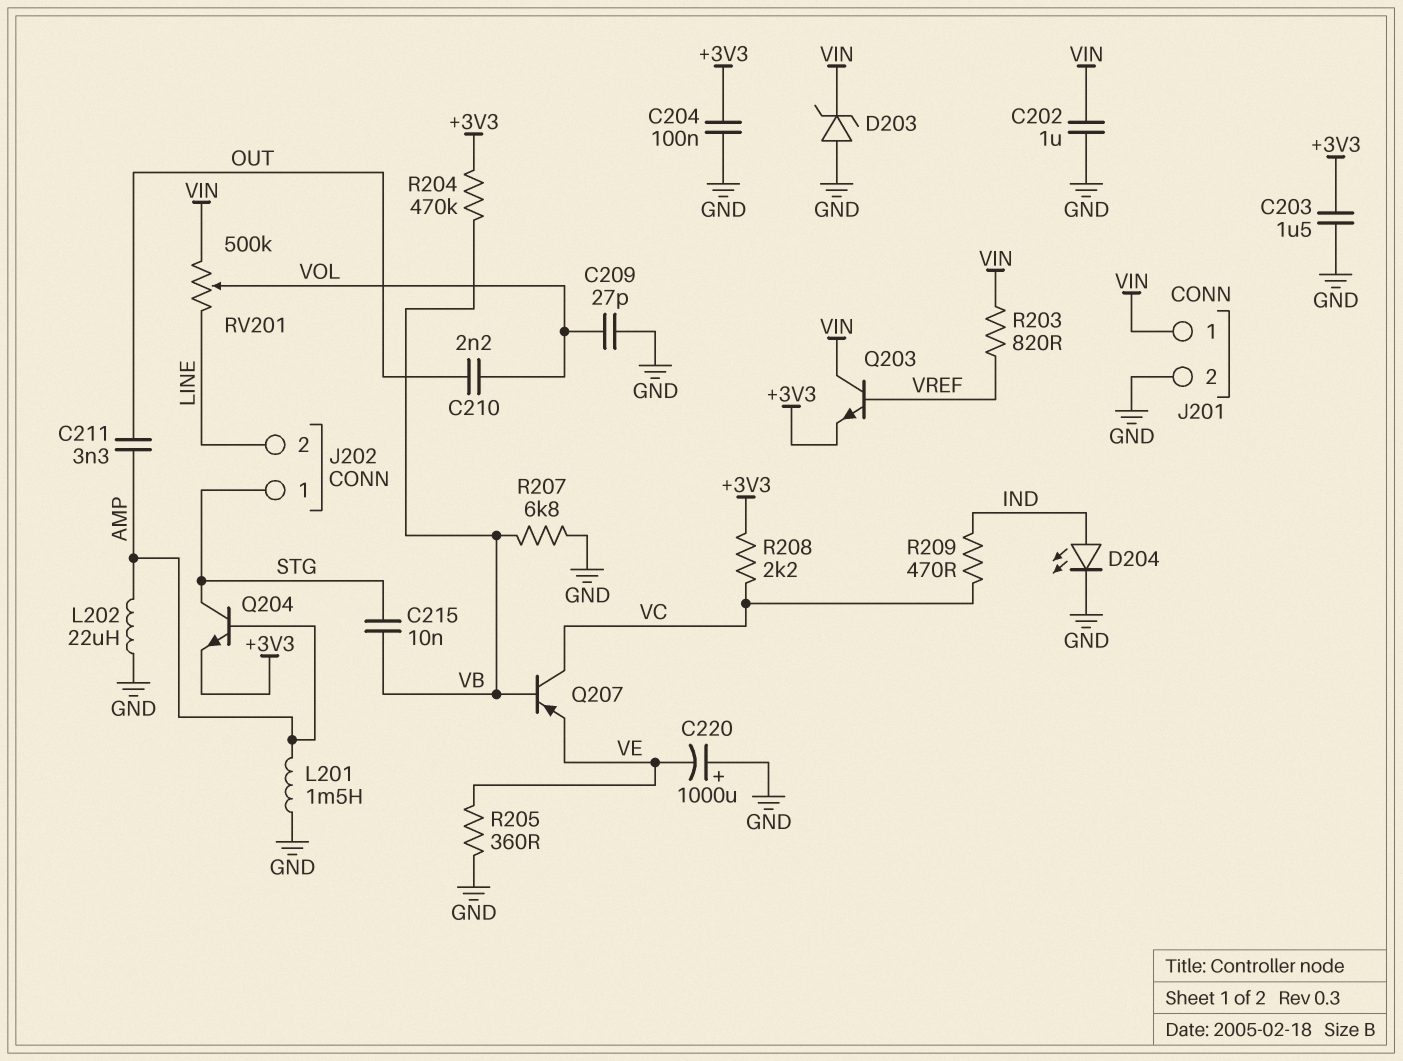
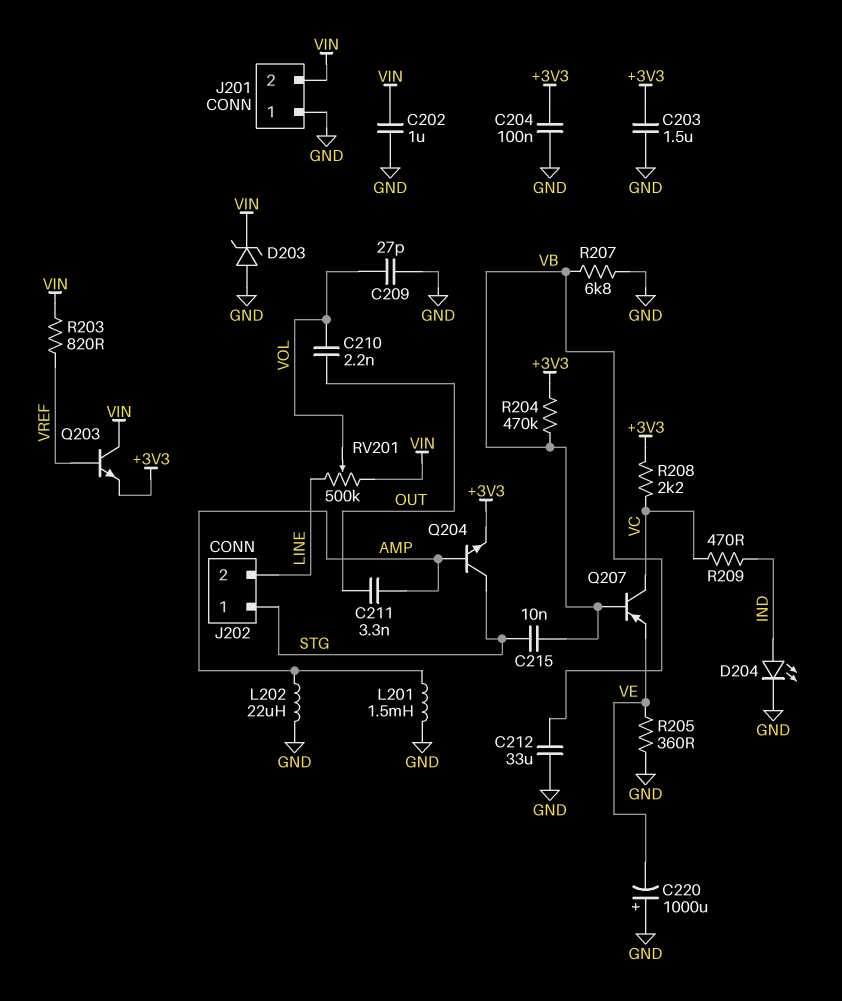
C212: none -> 33uF (GND, VB)
J201 pin 1: VIN -> GND
J201 pin 2: GND -> VIN

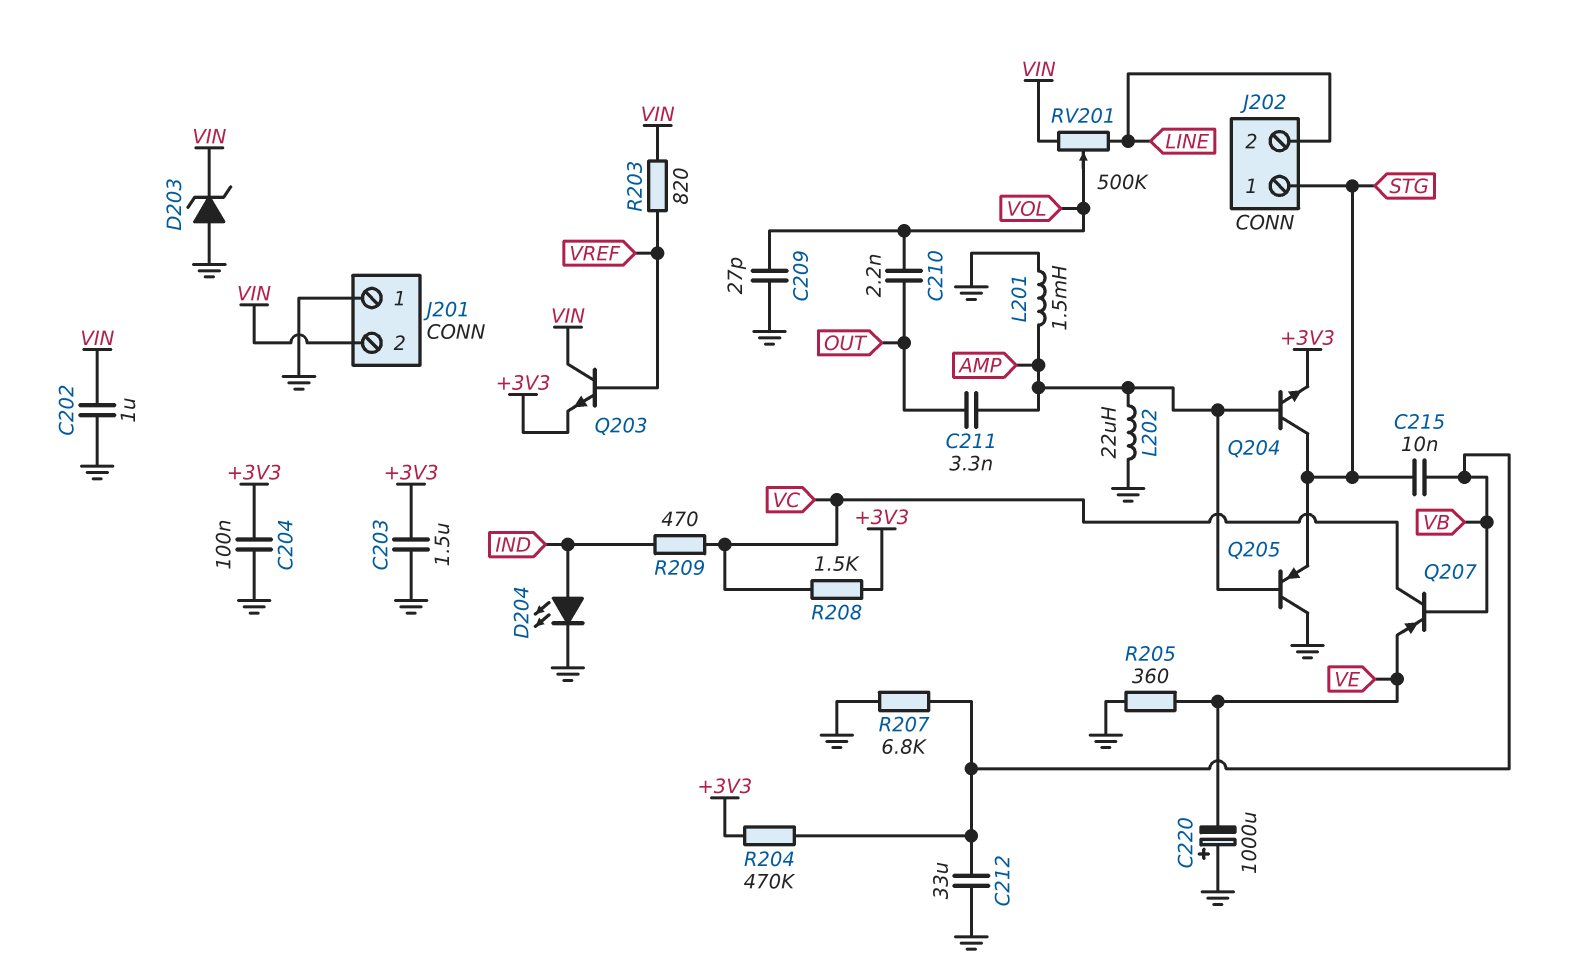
Q205: none -> PNP (B AMP, C GND, E STG)
R208: 2.2k (+3V3, VC) -> 1.5k (+3V3, VC)

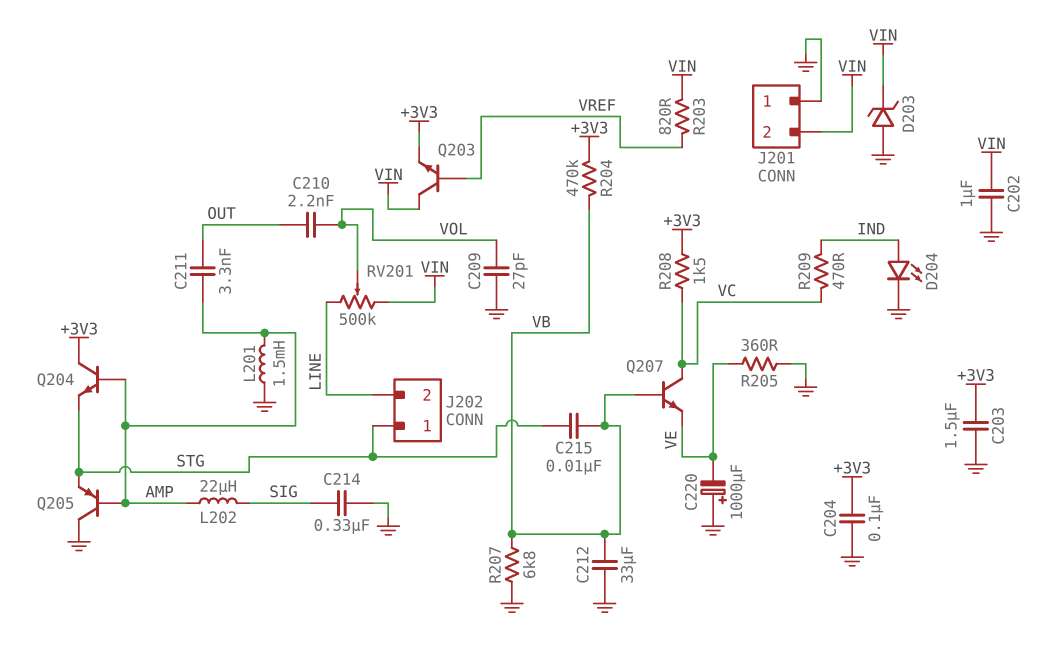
C214: none -> 330nF (GND, SIG)
L202: 22uH (AMP, GND) -> 22uH (AMP, SIG)
Q204: NPN (B AMP, C STG, E +3V3) -> NPN (B AMP, C +3V3, E STG)
Q207: PNP (B VB, C VC, E VE) -> NPN (B VB, C VC, E VE)

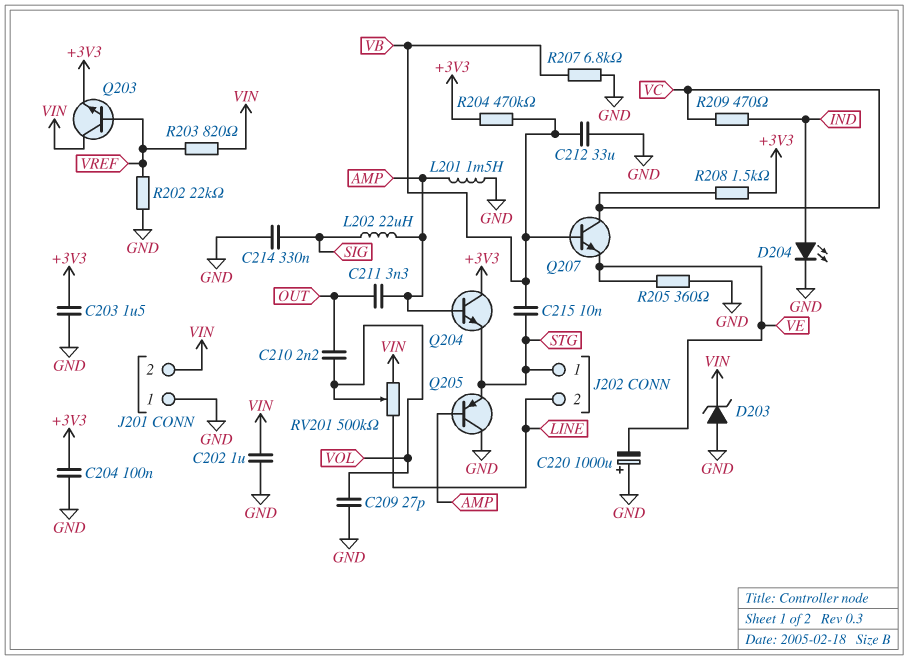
R202: none -> 22k (GND, VREF)

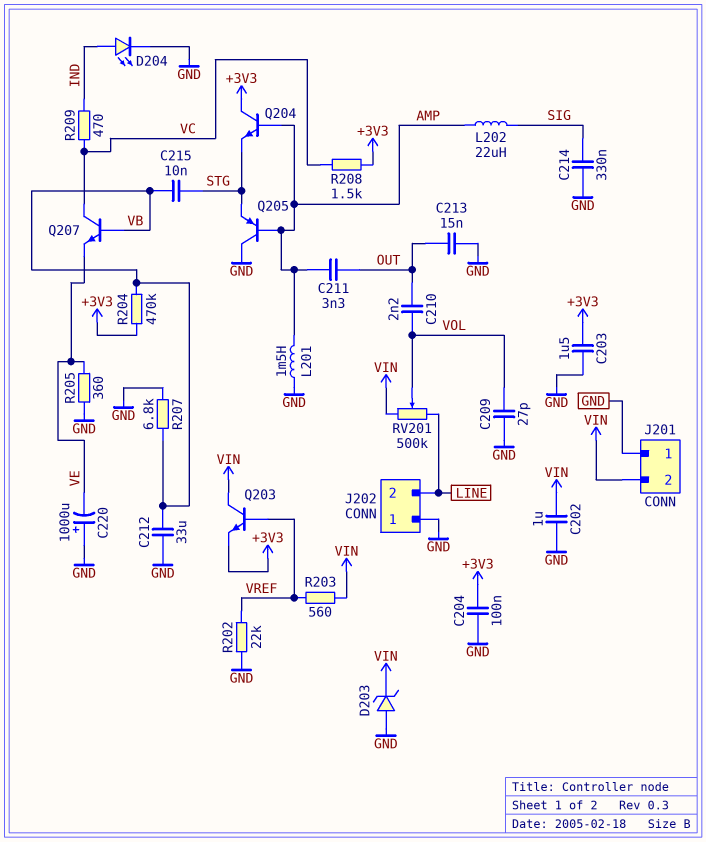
C213: none -> 15nF (GND, OUT)
J202 pin 1: STG -> GND
R203: 820 (VIN, VREF) -> 560 (VIN, VREF)

